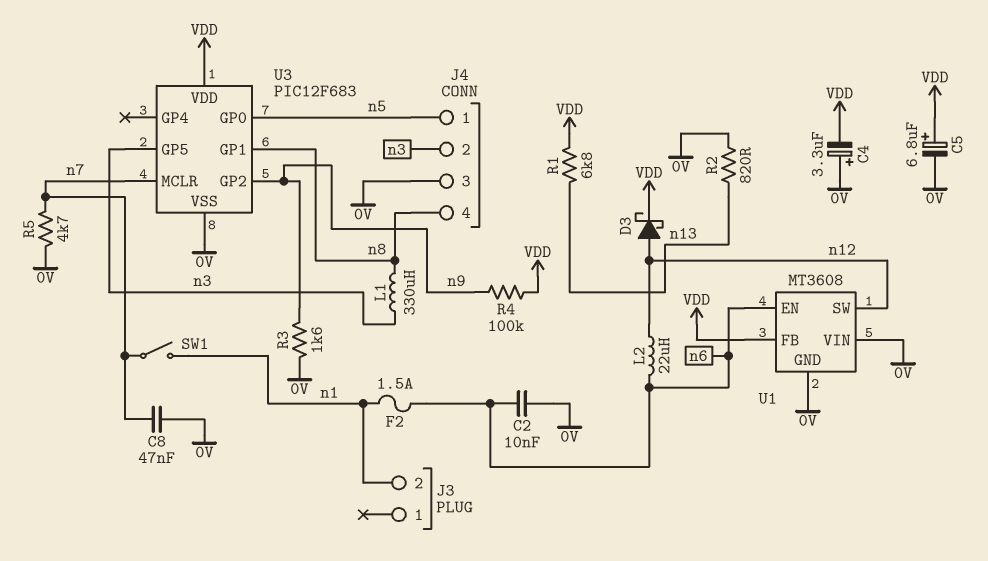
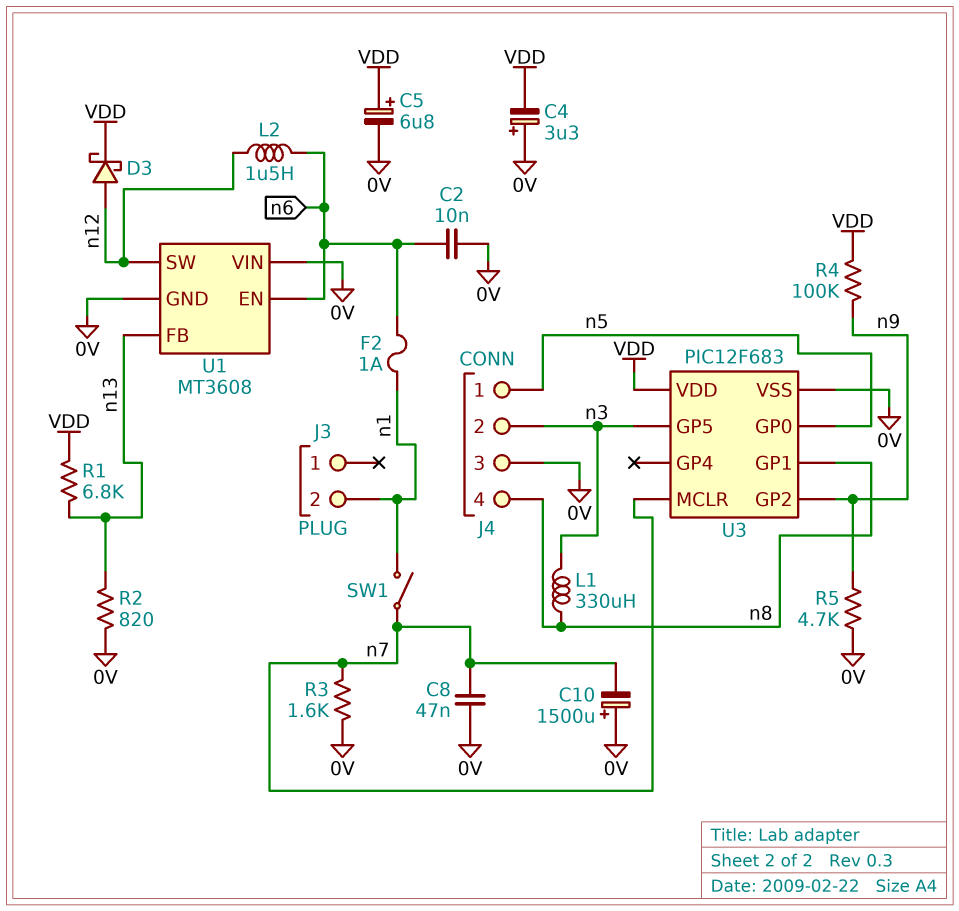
C10: none -> 1500uF (plus 0V, minus n7)
F2: 1.5A (n1, n6) -> 1A (n1, n6)
L2: 22uH (n6, n12) -> 1.5uH (n6, n12)
R3: 1.6k (0V, n9) -> 1.6k (0V, n7)
R5: 4.7k (0V, n7) -> 4.7k (0V, n9)
U1 pin FB: VDD -> n13

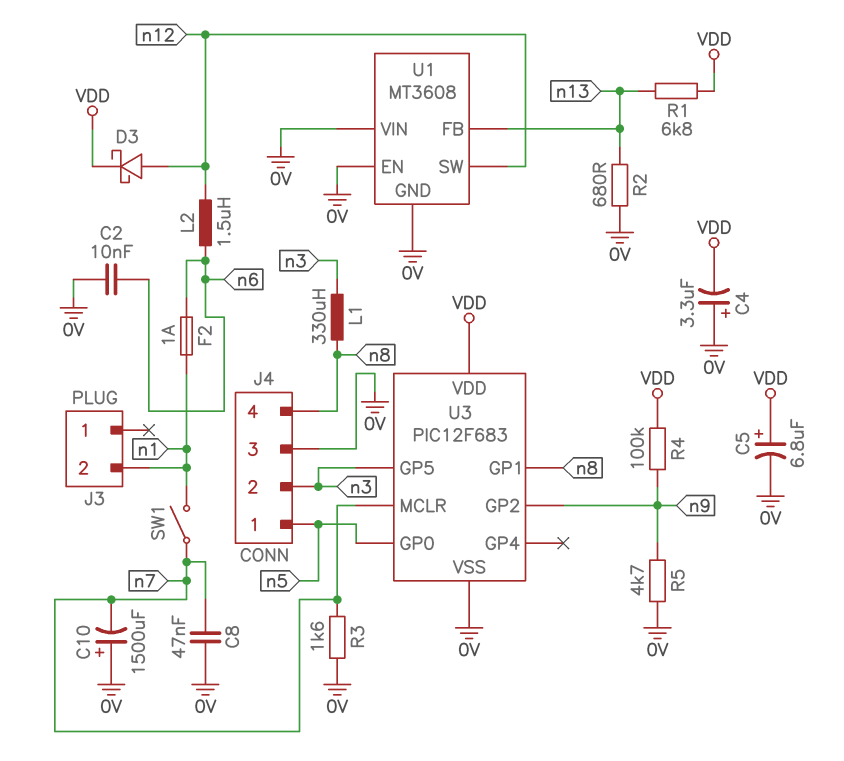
R2: 820 (0V, n13) -> 680 (0V, n13)
U1 pin EN: n6 -> 0V

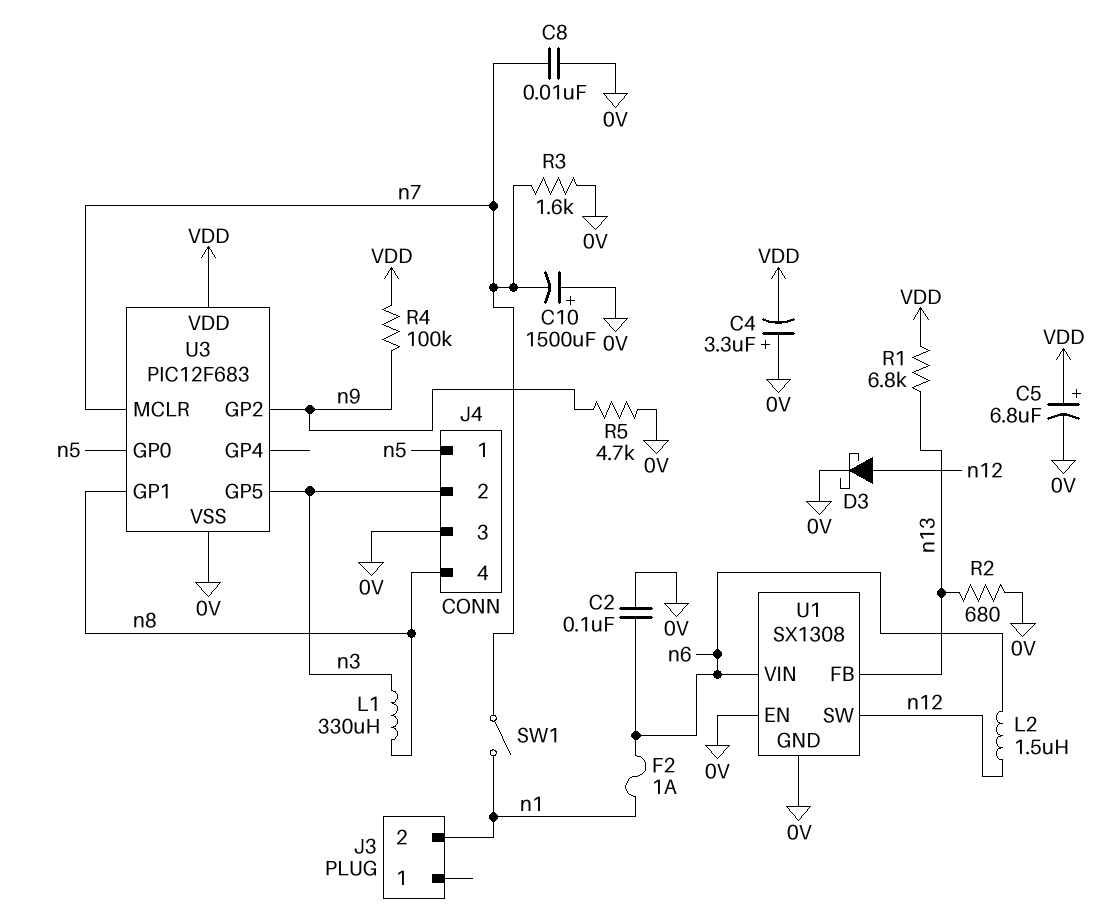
C2: 10nF (0V, n6) -> 100nF (0V, n6)
C8: 47nF (0V, n7) -> 10nF (0V, n7)
D3: schottky (A n12, K VDD) -> schottky (A n12, K 0V)
U1: MT3608 -> SX1308
U1 pin VIN: 0V -> n6

